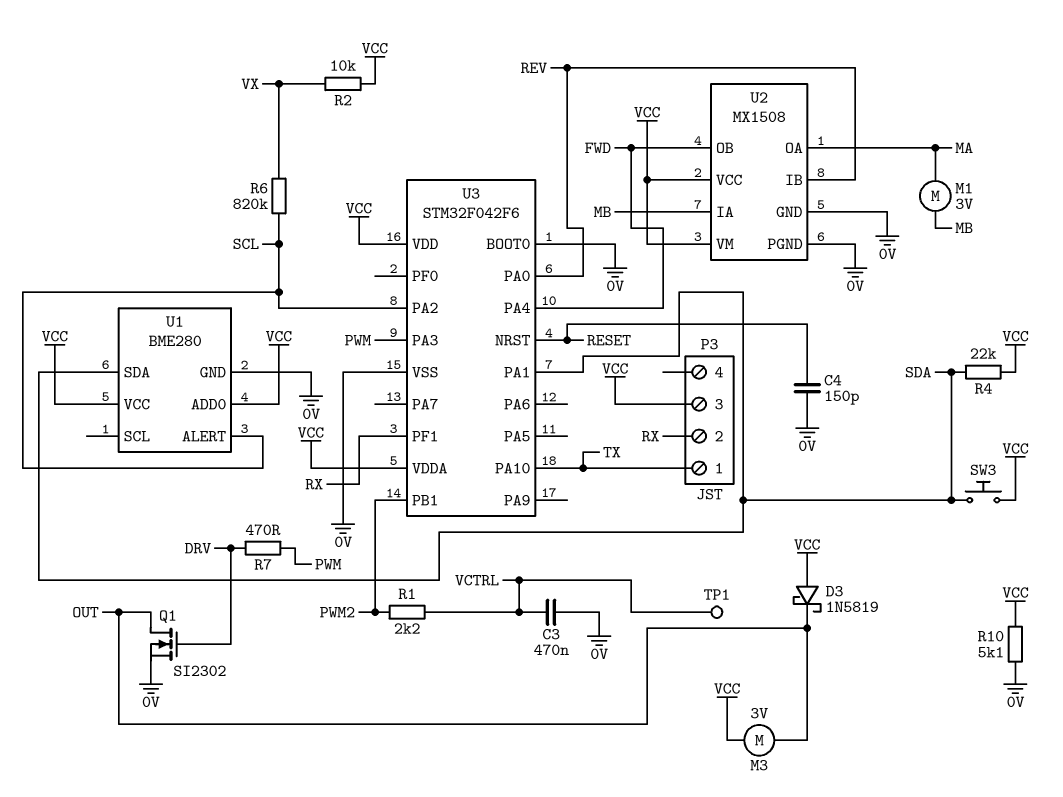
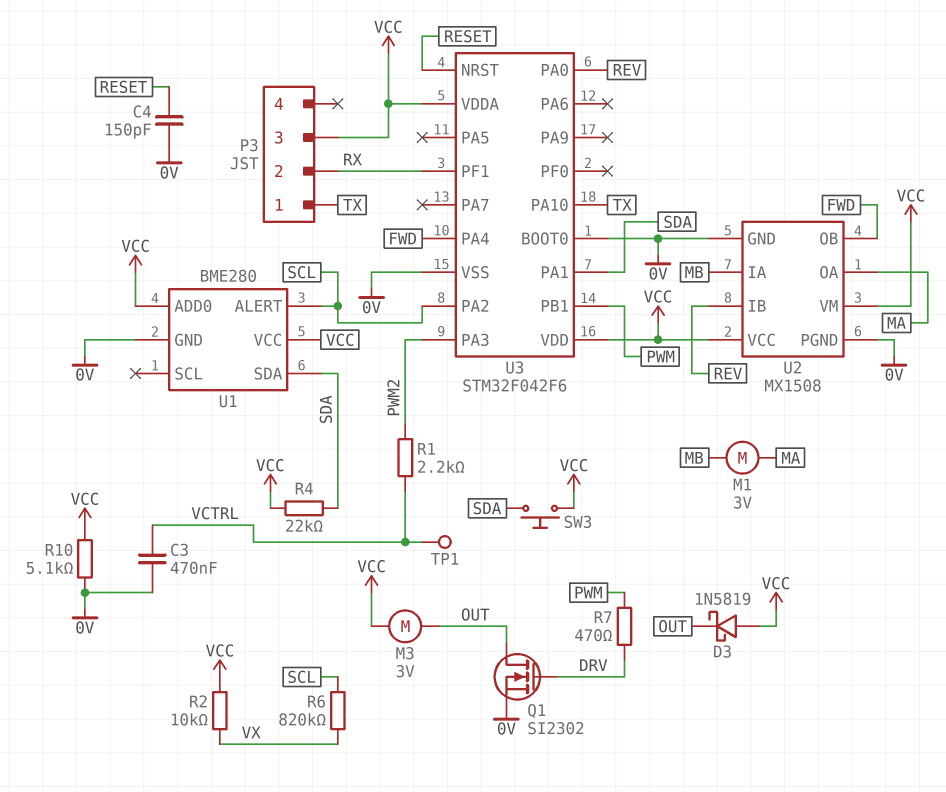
U3 pin PA3: PWM -> PWM2
U3 pin PB1: PWM2 -> PWM

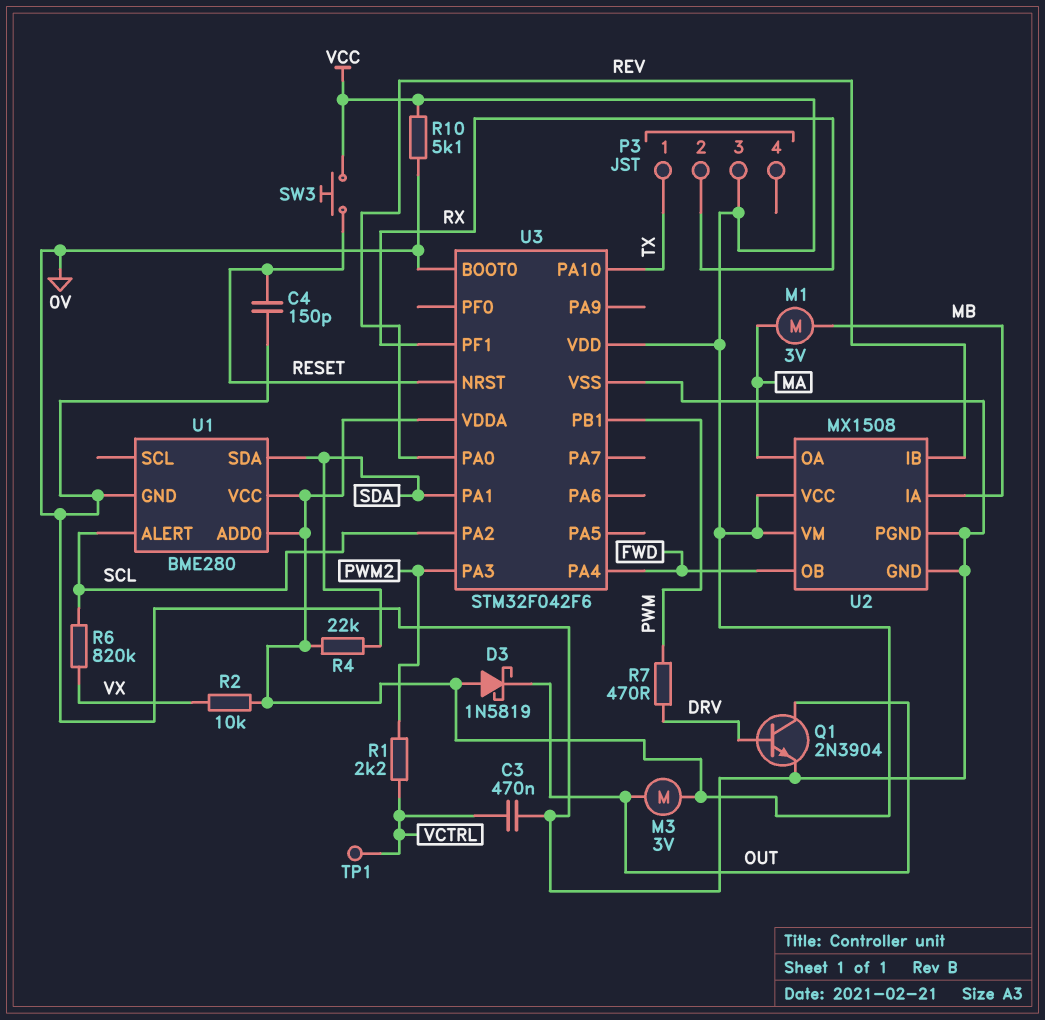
Q1: NMOS SI2302 (G DRV, D OUT, S 0V) -> NPN 2N3904 (B DRV, C OUT, E 0V)
SW3: button (SDA, VCC) -> button (RESET, VCC)

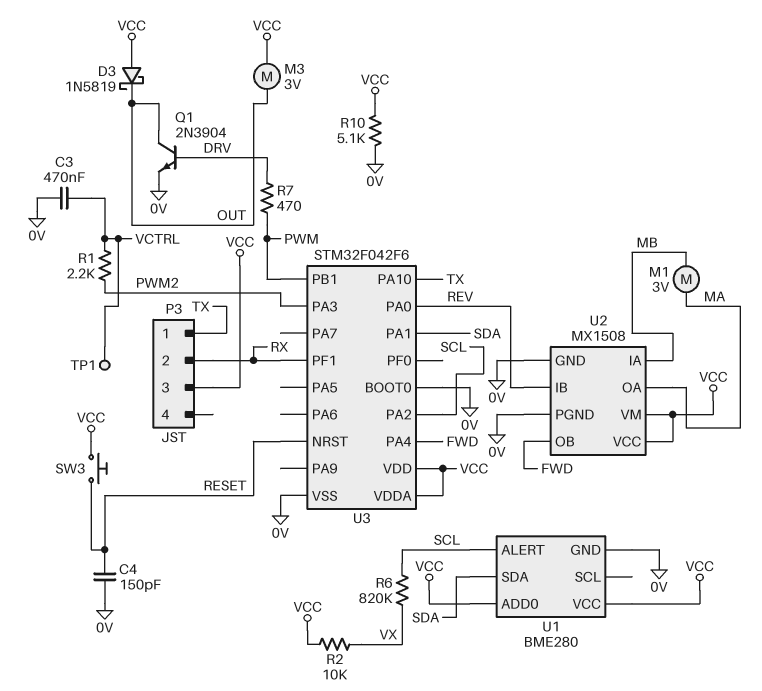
R4: 22k (SDA, VCC) -> none

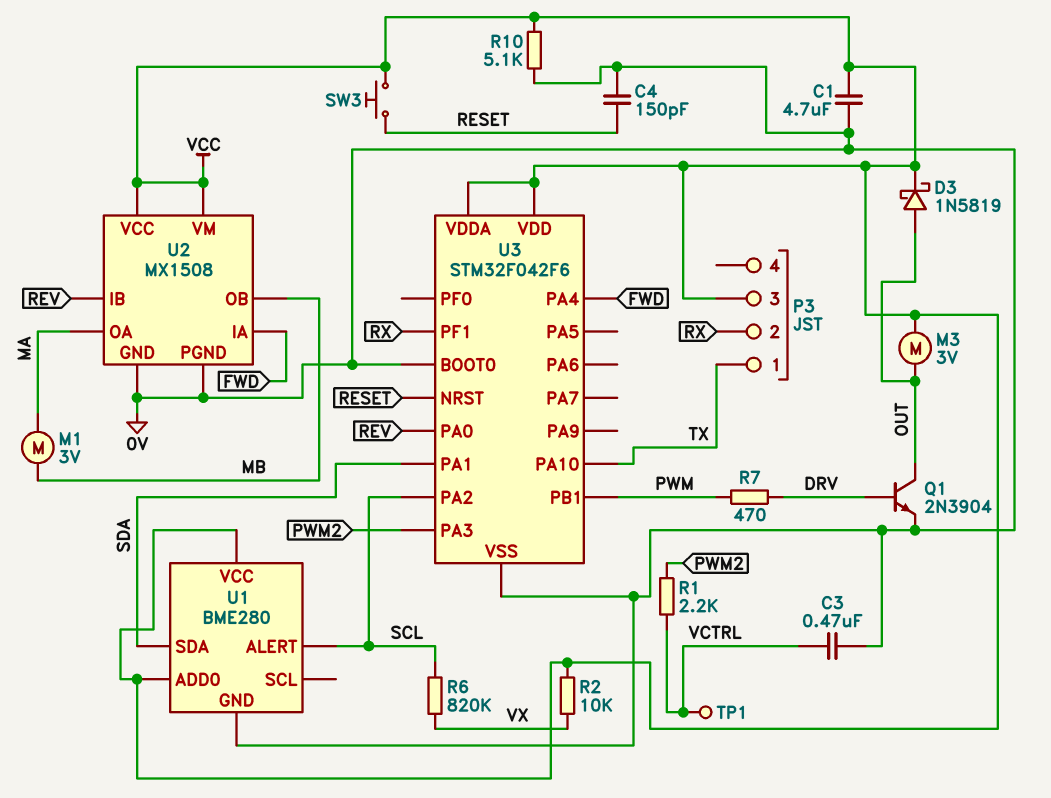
C1: none -> 4.7uF (0V, VCC)
D3: schottky 1N5819 (A VCC, K OUT) -> schottky 1N5819 (A OUT, K VCC)
U2 pin IA: MB -> FWD
U2 pin OB: FWD -> MB

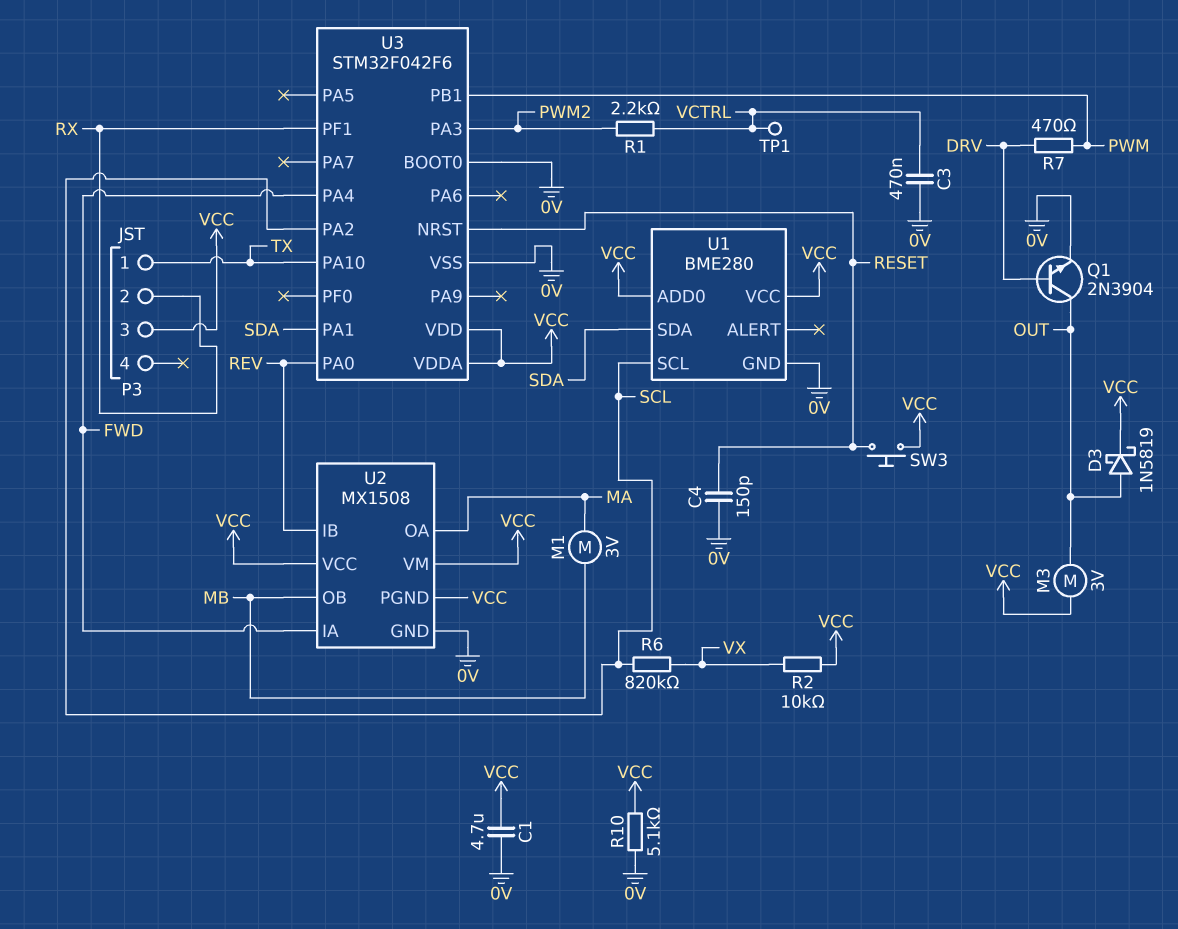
U1 pin ALERT: SCL -> none
U1 pin SCL: none -> SCL
U2 pin PGND: 0V -> VCC

